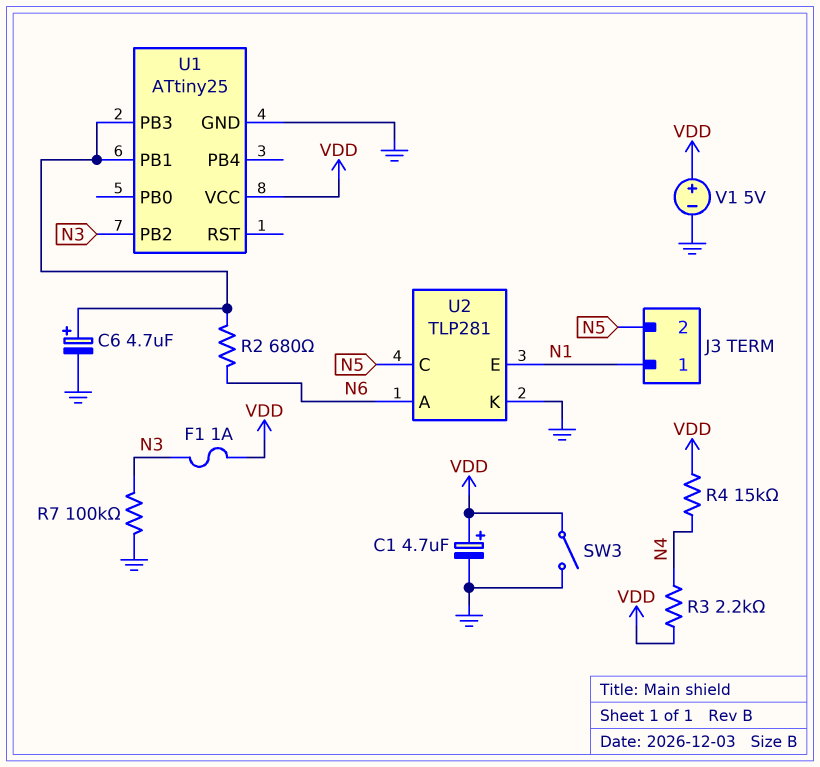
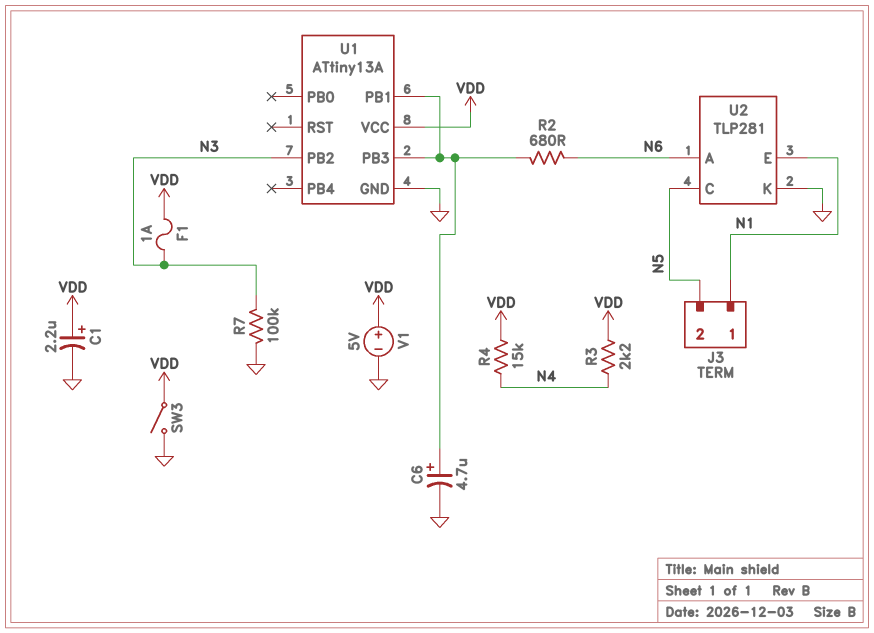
C1: 4.7uF (plus VDD, minus GND) -> 2.2uF (plus VDD, minus GND)
U1: ATtiny25 -> ATtiny13A

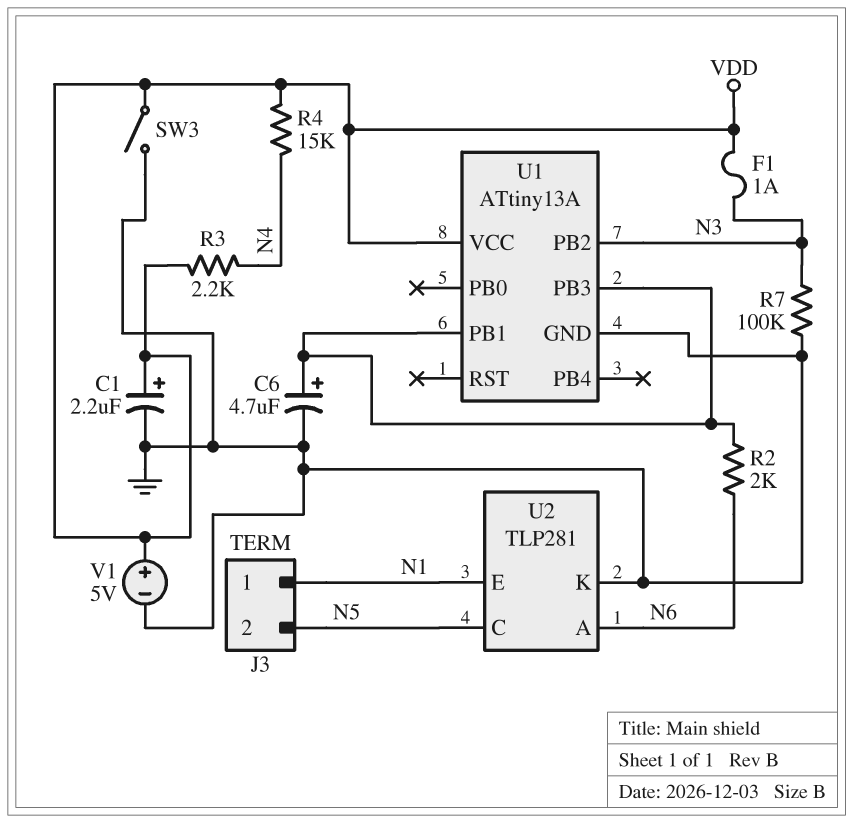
R2: 680 (N6, U1/PB1) -> 2k (N6, U1/PB1)

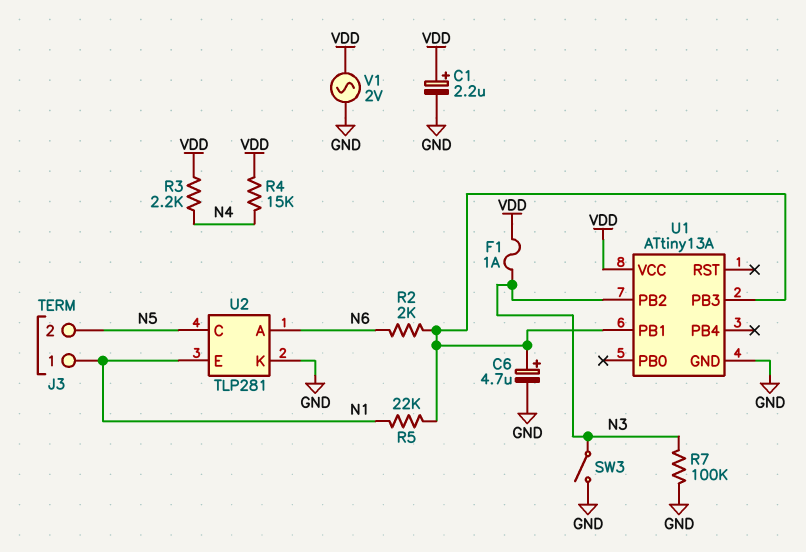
R5: none -> 22k (N1, U1/PB1)
SW3: switch (GND, VDD) -> switch (GND, N3)
V1: 5V (plus VDD, minus GND) -> AC 2V (GND, VDD)

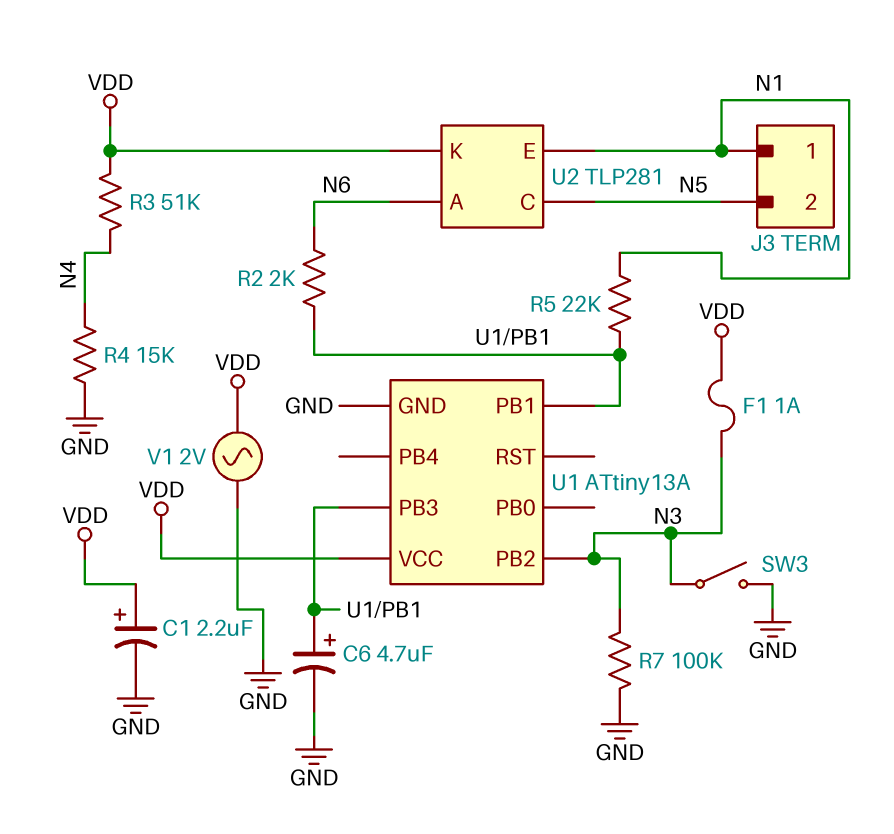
R3: 2.2k (N4, VDD) -> 51k (N4, VDD)
R4: 15k (N4, VDD) -> 15k (GND, N4)
U2 pin K: GND -> VDD

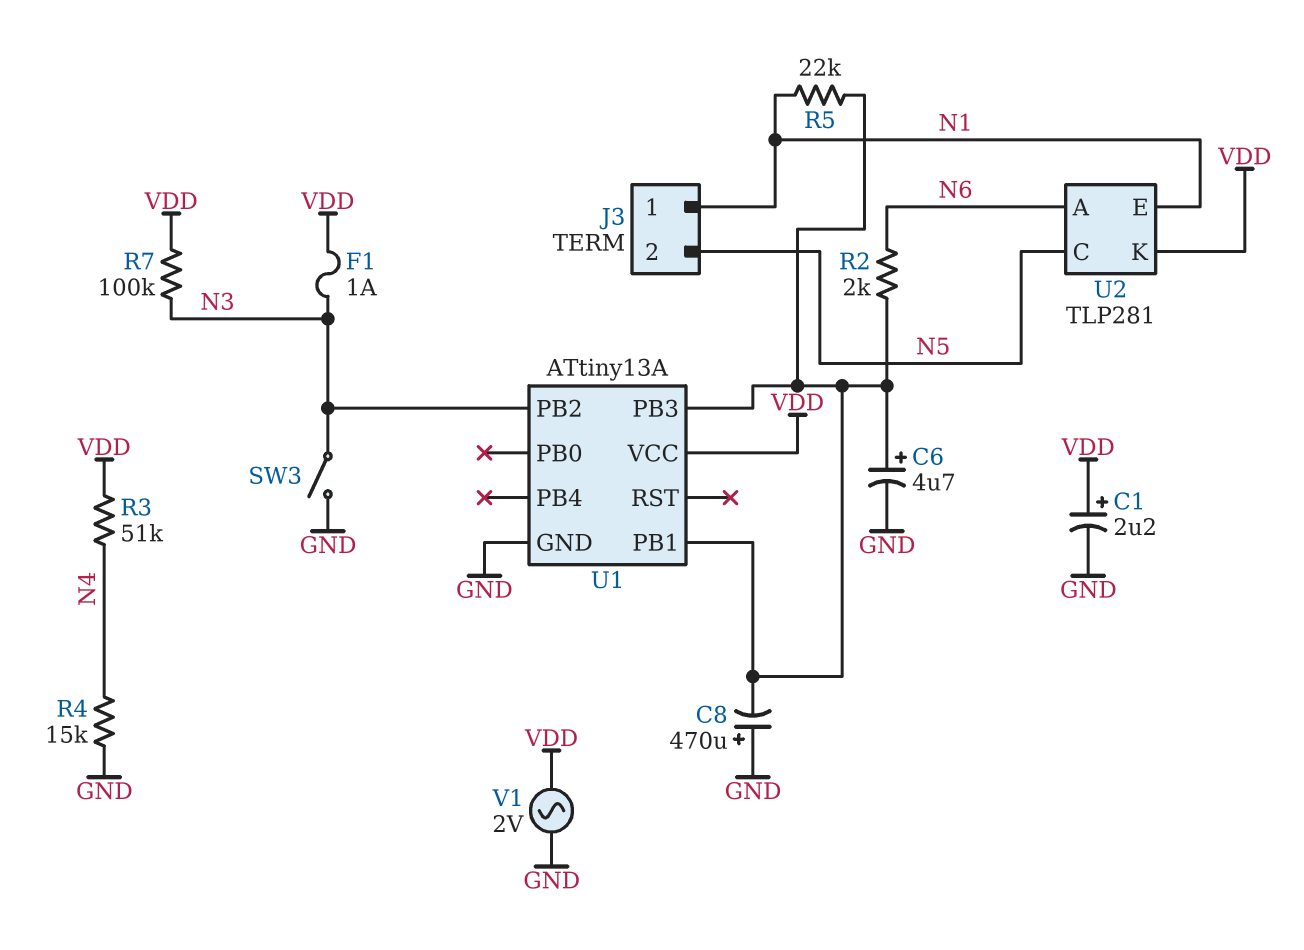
C8: none -> 470uF (plus GND, minus U1/PB1)
R7: 100k (GND, N3) -> 100k (N3, VDD)

